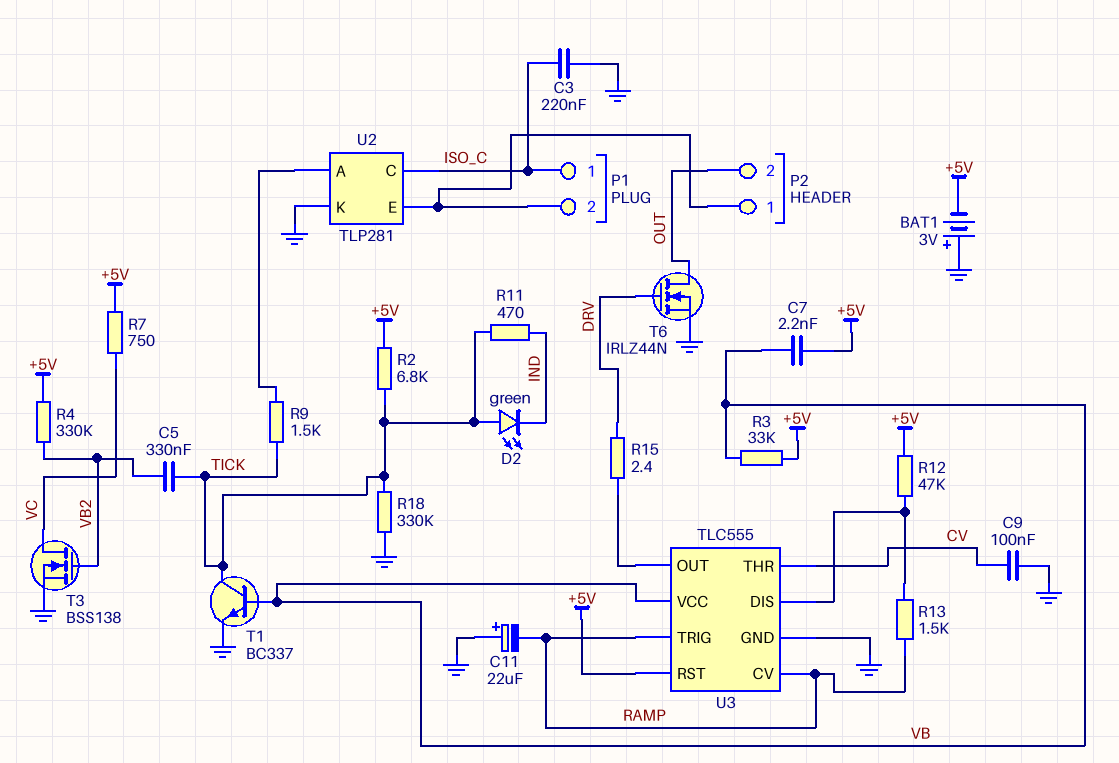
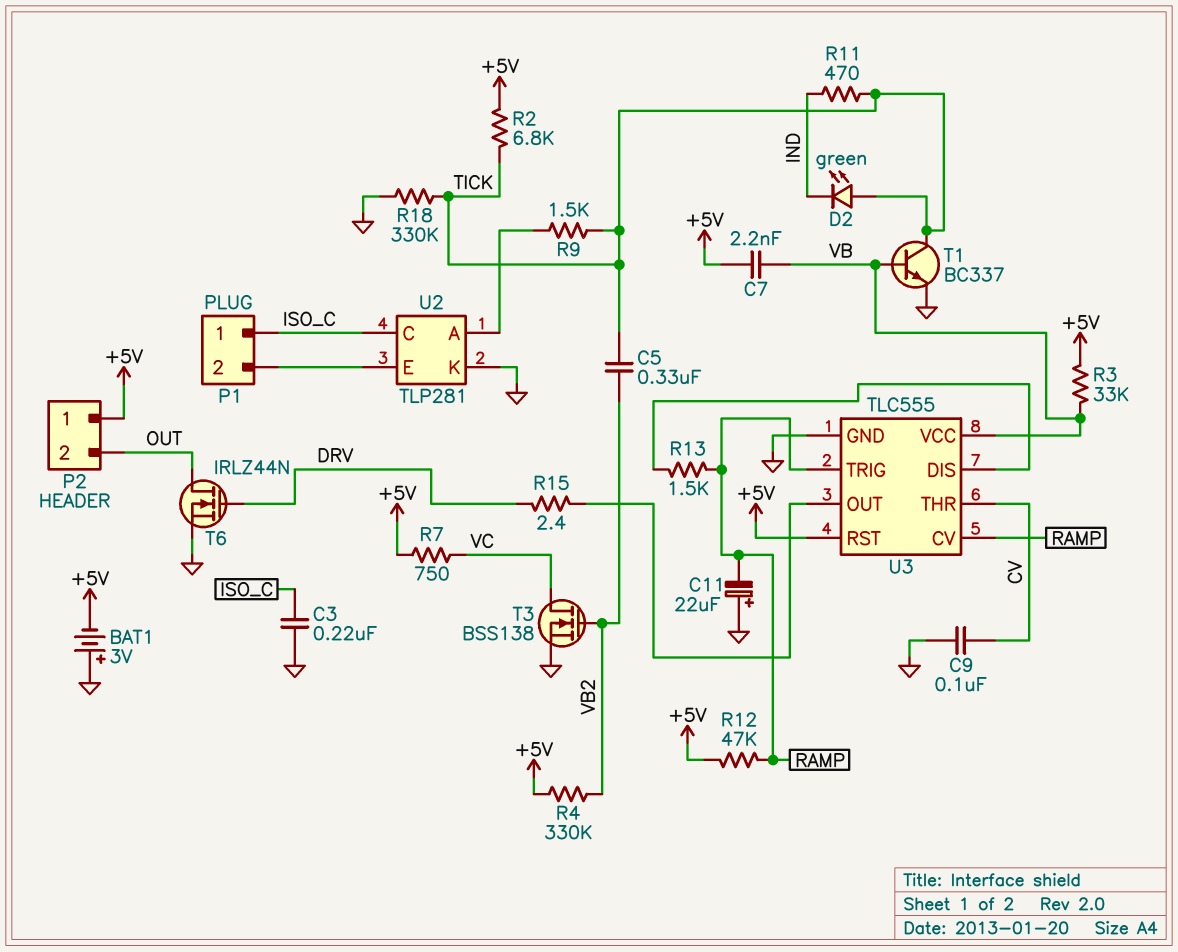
P2 pin 1: P1/2 -> +5V
R12: 47k (+5V, U3/DIS) -> 47k (+5V, RAMP)

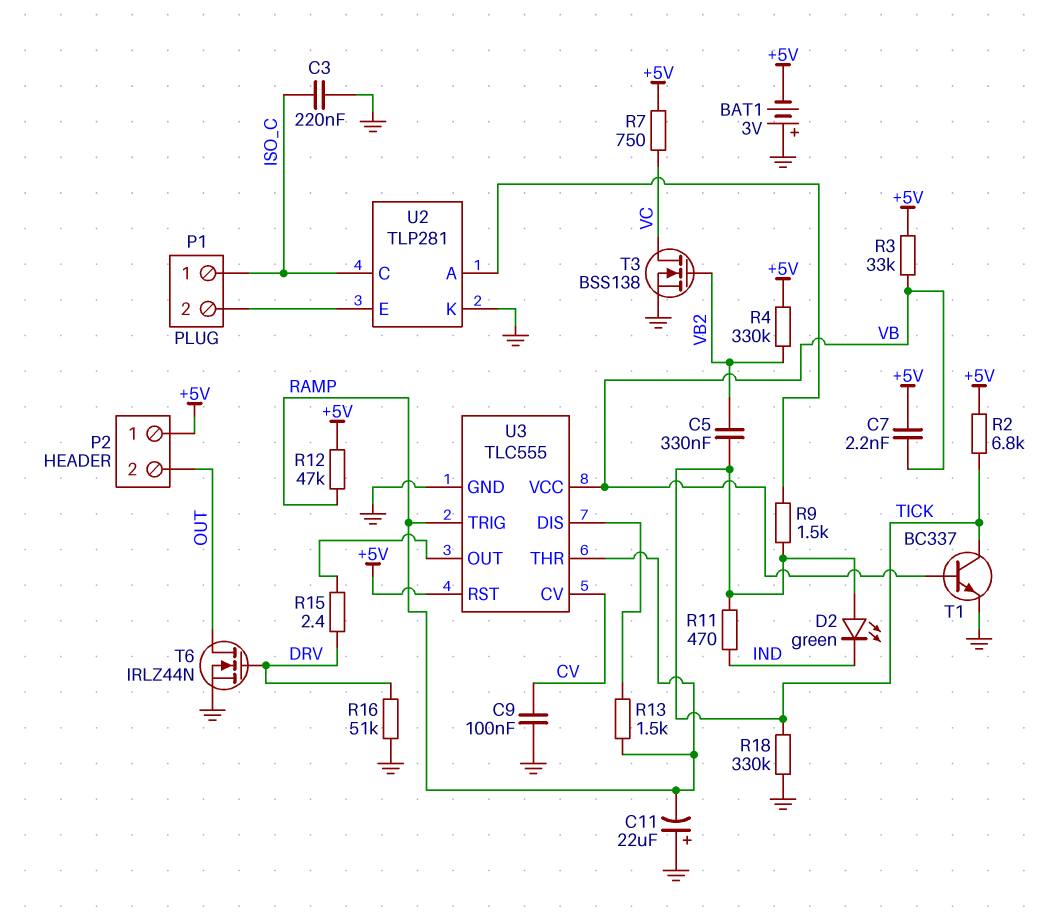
R16: none -> 51k (DRV, GND)
U3 pin CV: RAMP -> CV
U3 pin THR: CV -> RAMP

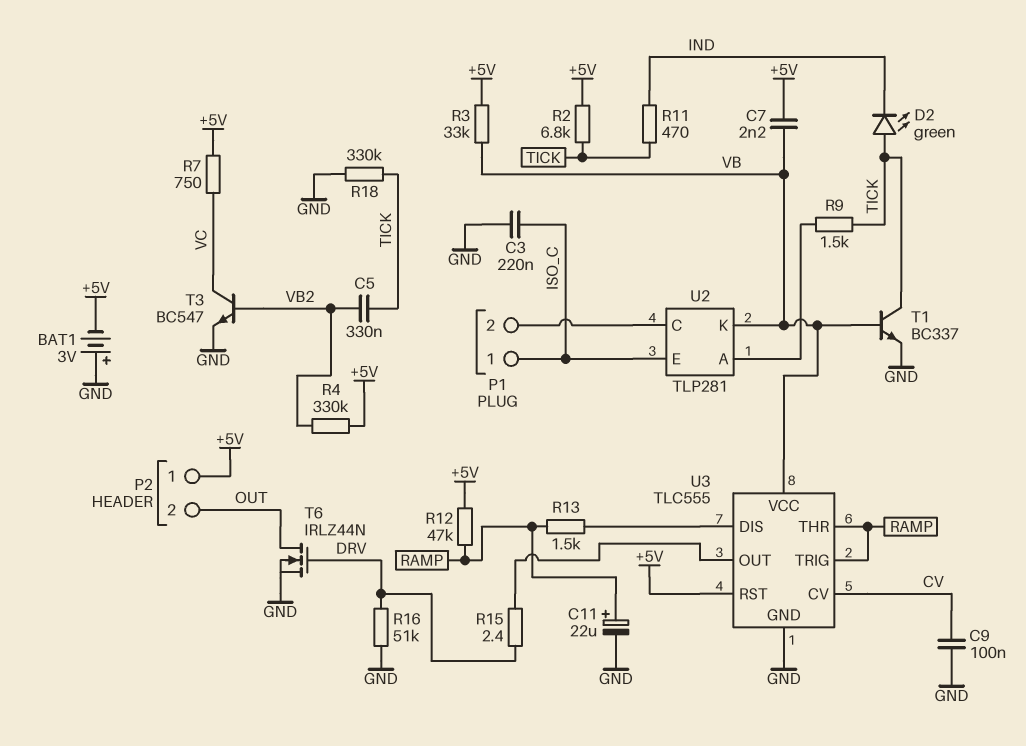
C11: 22uF (plus GND, minus RAMP) -> 22uF (plus RAMP, minus GND)
T3: NMOS BSS138 (G VB2, D VC, S GND) -> NPN BC547 (B VB2, C VC, E GND)
U2 pin C: ISO_C -> P1/2
U2 pin E: P1/2 -> ISO_C
U2 pin K: GND -> VB

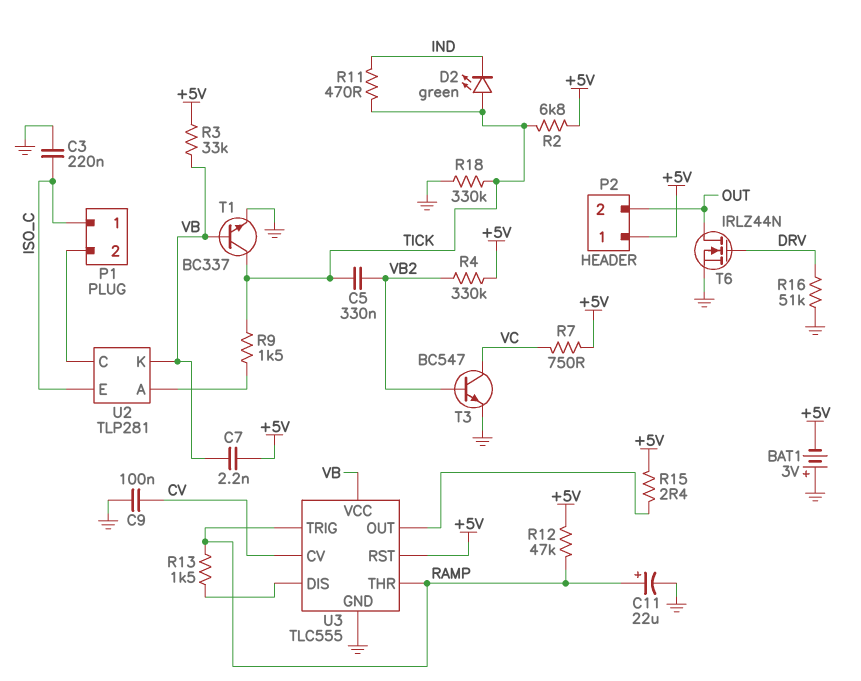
R15: 2.4 (DRV, U3/OUT) -> 2.4 (+5V, U3/OUT)

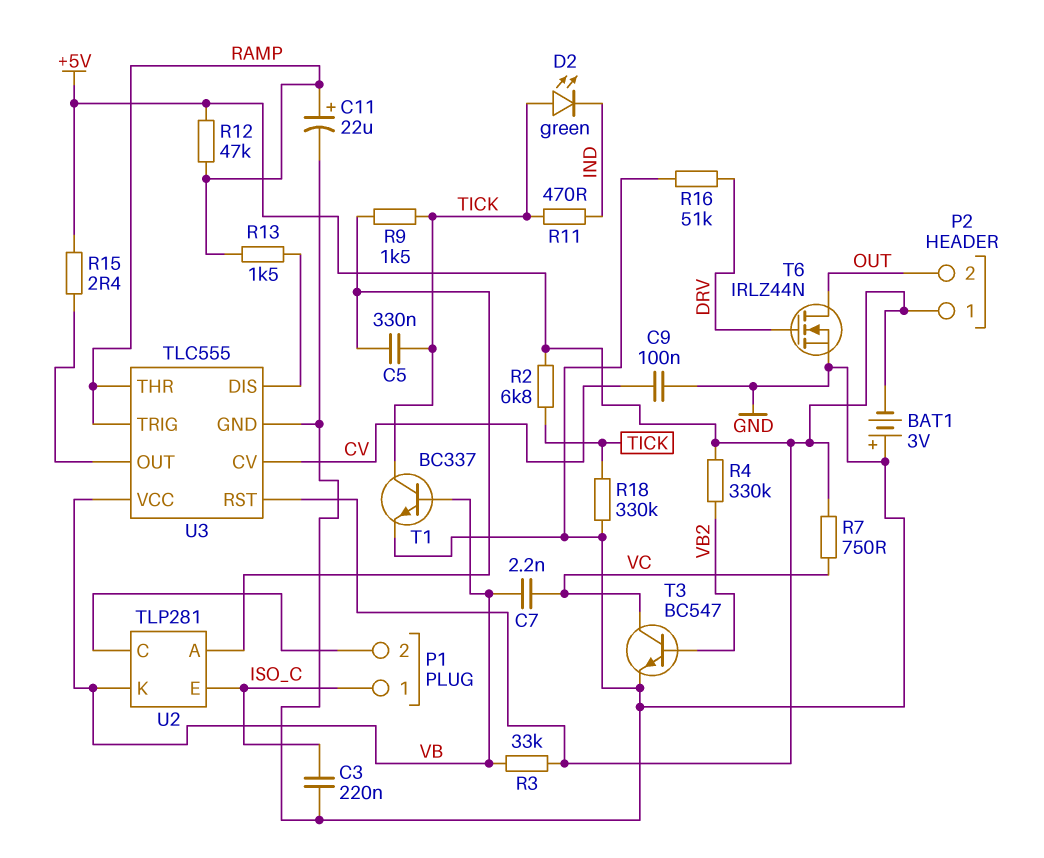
C5: 330nF (TICK, VB2) -> 330nF (TICK, U2/A)
C7: 2.2nF (+5V, VB) -> 2.2nF (VB, VC)

